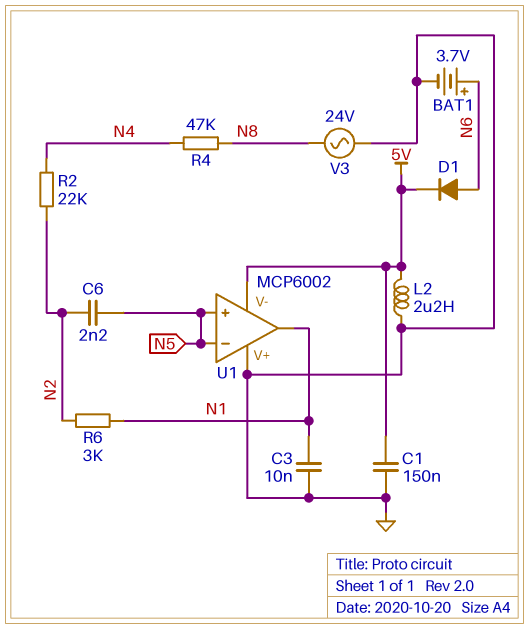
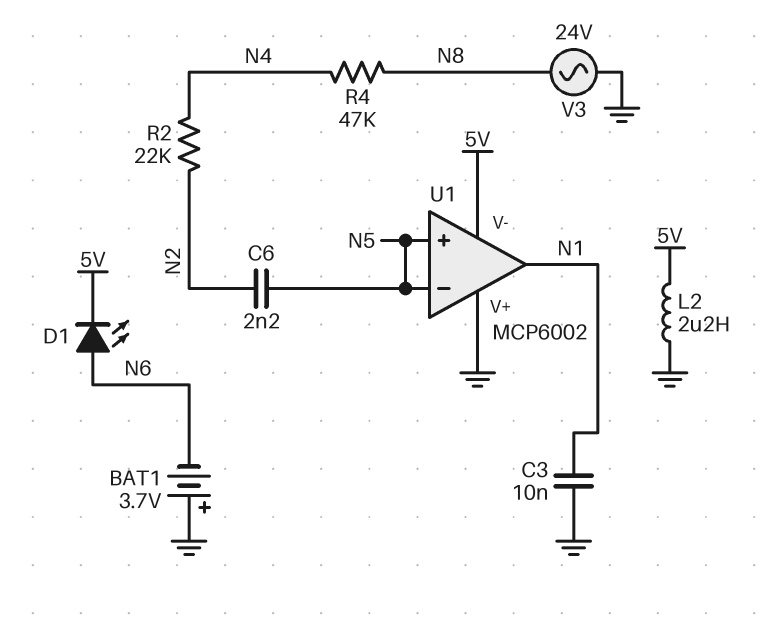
BAT1: 3.7V (plus N6, minus GND) -> 3.7V (plus GND, minus N6)
C1: 150nF (5V, GND) -> none
D1: diode (A N6, K 5V) -> LED (A N6, K 5V)
R6: 3k (N1, N2) -> none

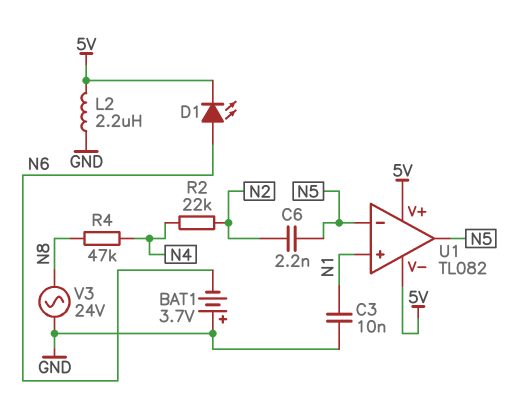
U1: MCP6002 -> TL082
U1 pin V+: GND -> 5V
U1 pin in+: N5 -> N1
U1 pin out: N1 -> N5

